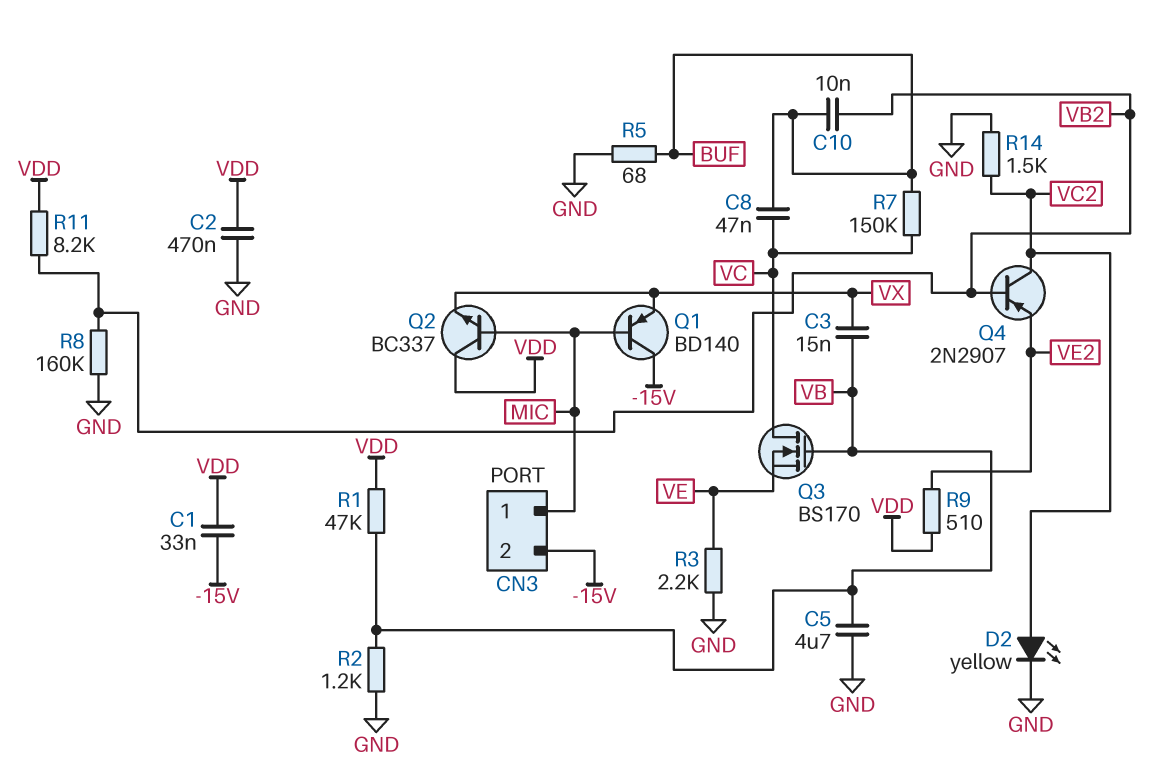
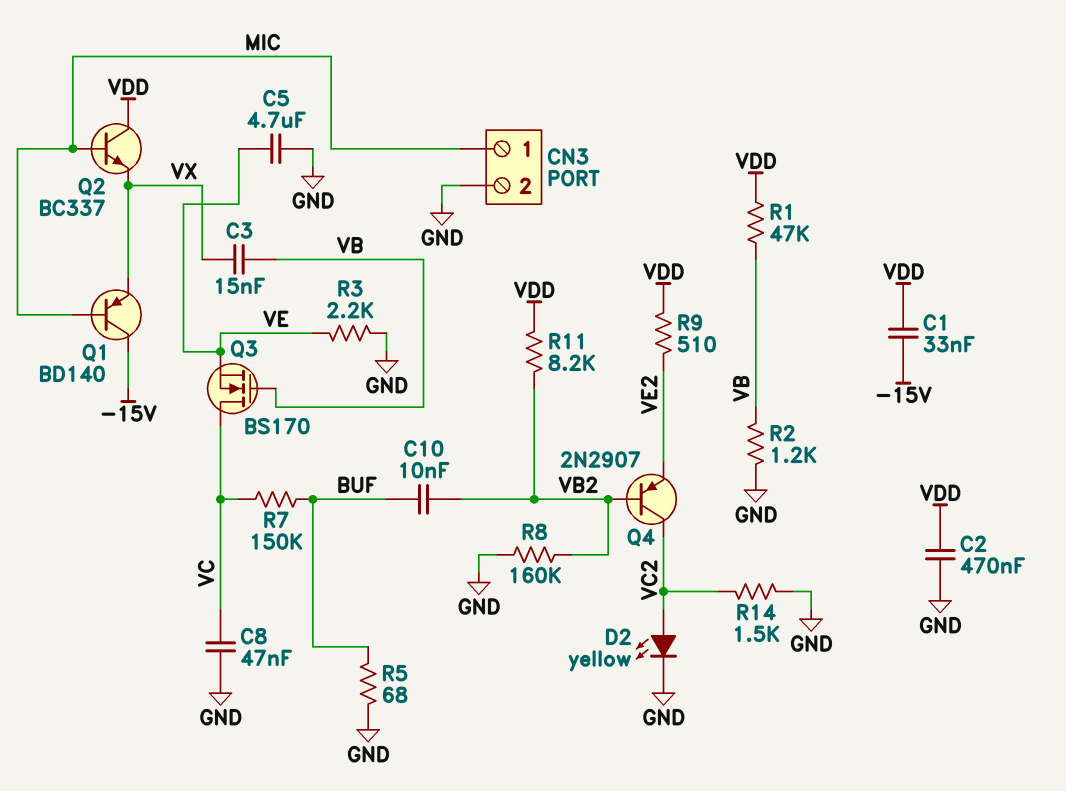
C5: 4.7uF (GND, VB) -> 4.7uF (GND, VE)
C8: 47nF (BUF, VC) -> 47nF (GND, VC)
CN3 pin 2: -15V -> GND

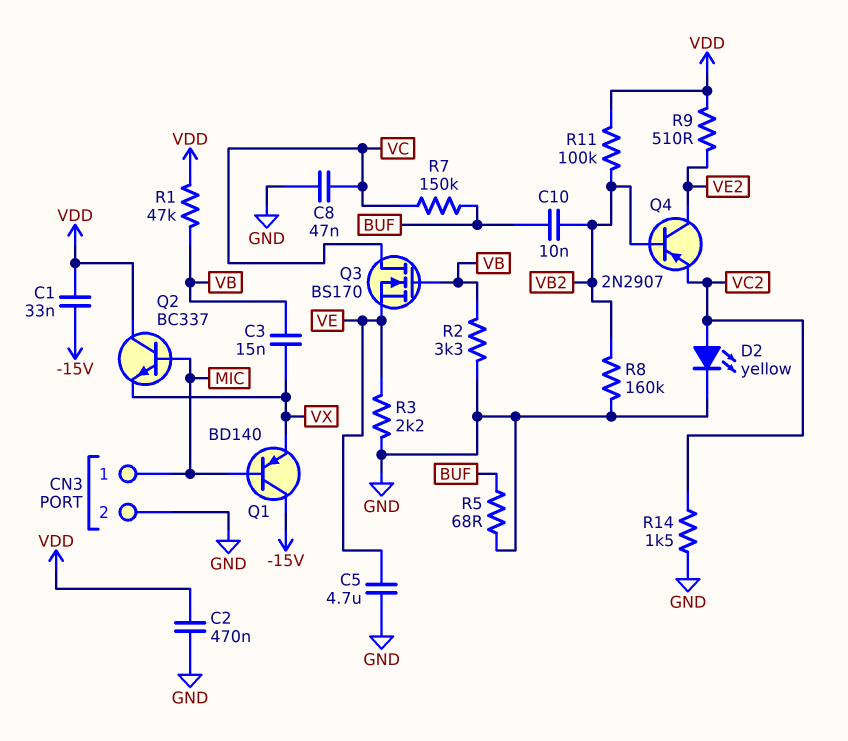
Q4: PNP 2N2907 (B VB2, C VC2, E VE2) -> PNP 2N2907 (B VB2, C VE2, E VC2)
R2: 1.2k (GND, VB) -> 3.3k (GND, VB)
R11: 8.2k (VB2, VDD) -> 100k (VB2, VDD)

